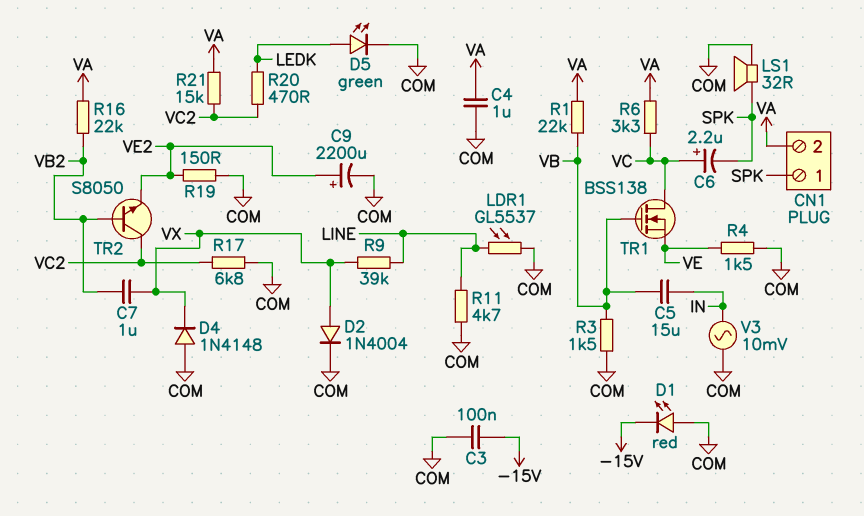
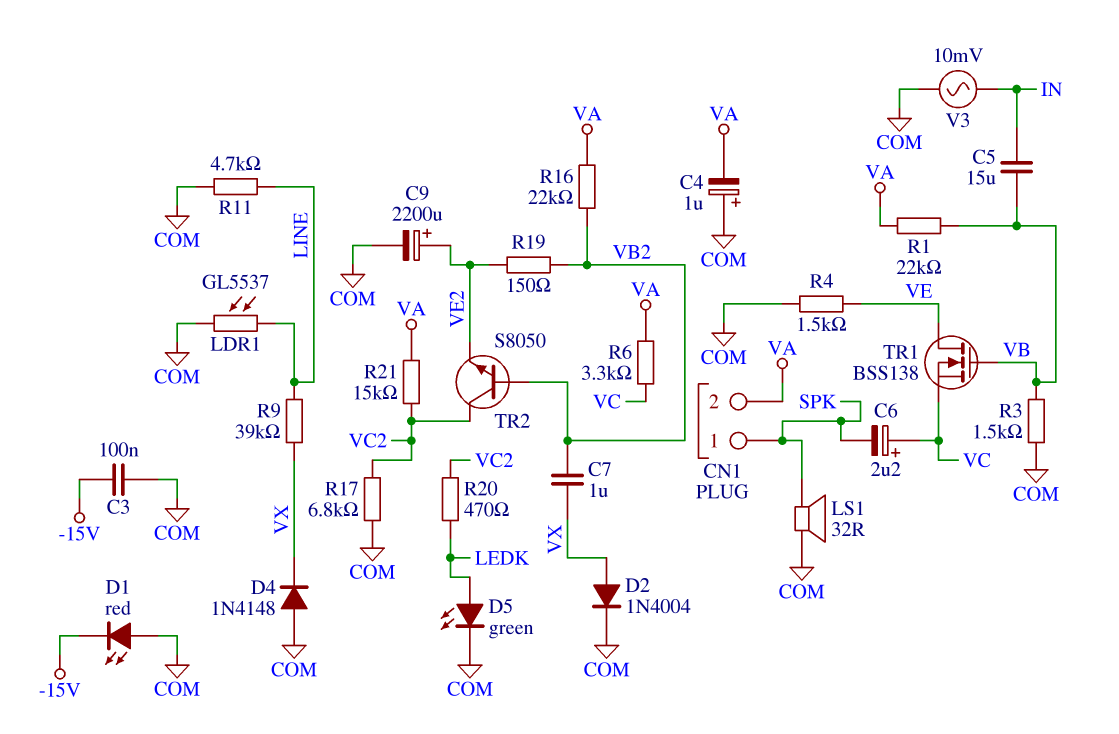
C4: 1uF (COM, VA) -> 1uF (plus COM, minus VA)
R19: 150 (COM, VE2) -> 150 (VB2, VE2)
TR1: NMOS BSS138 (G VB, D VC, S VE) -> NMOS BSS138 (G VB, D VE, S VC)

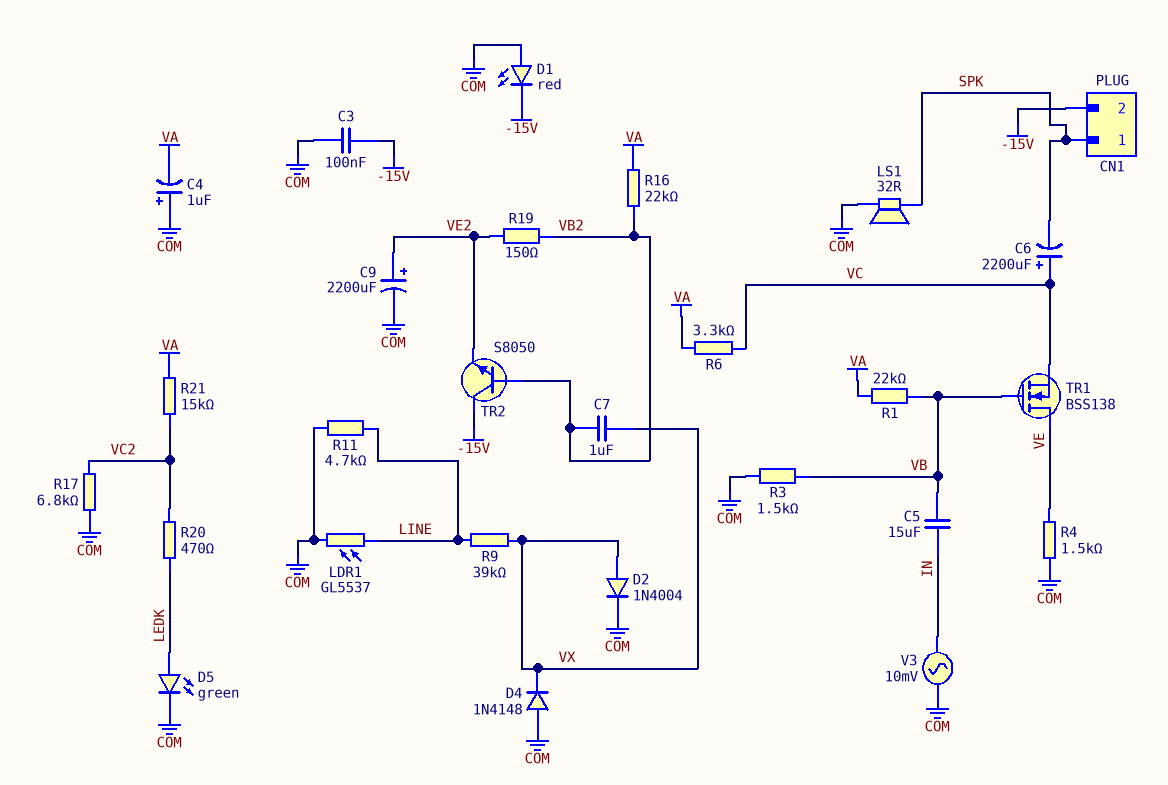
C6: 2.2uF (plus VC, minus SPK) -> 2200uF (plus VC, minus SPK)
CN1 pin 2: VA -> -15V
TR2: NPN S8050 (B VB2, C VC2, E VE2) -> NPN S8050 (B VB2, C -15V, E VE2)

